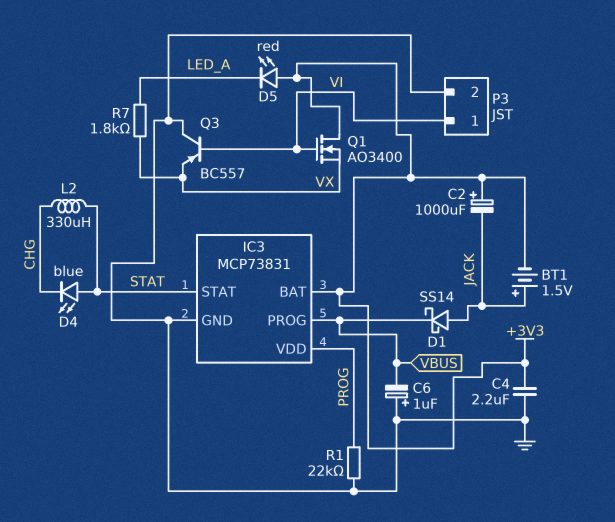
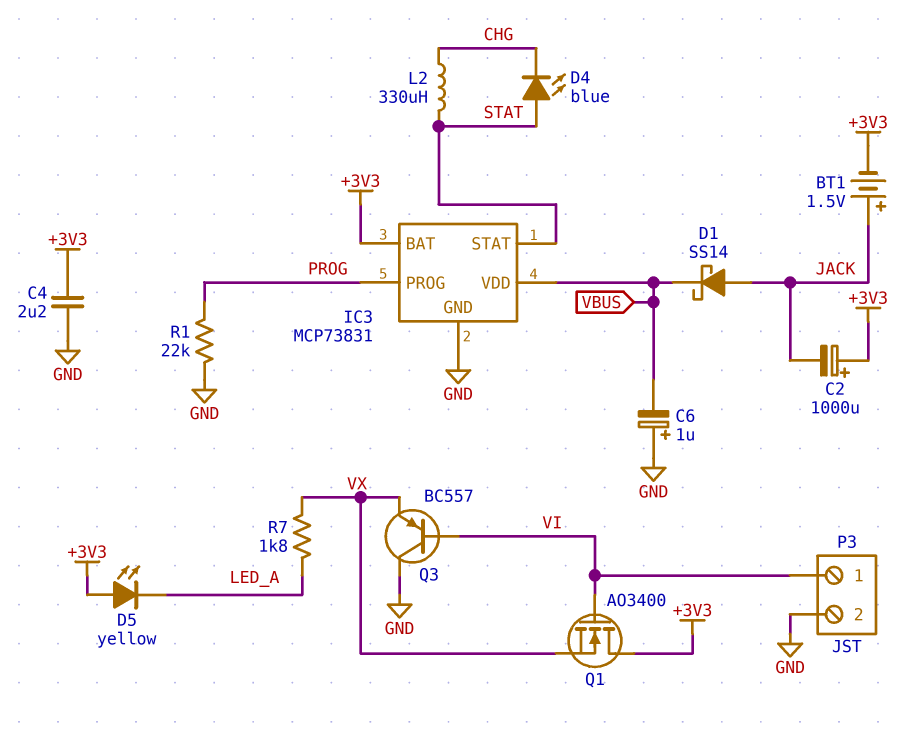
D5: LED red (A +3V3, K LED_A) -> LED yellow (A +3V3, K LED_A)
IC3 pin PROG: VBUS -> PROG
IC3 pin VDD: PROG -> VBUS

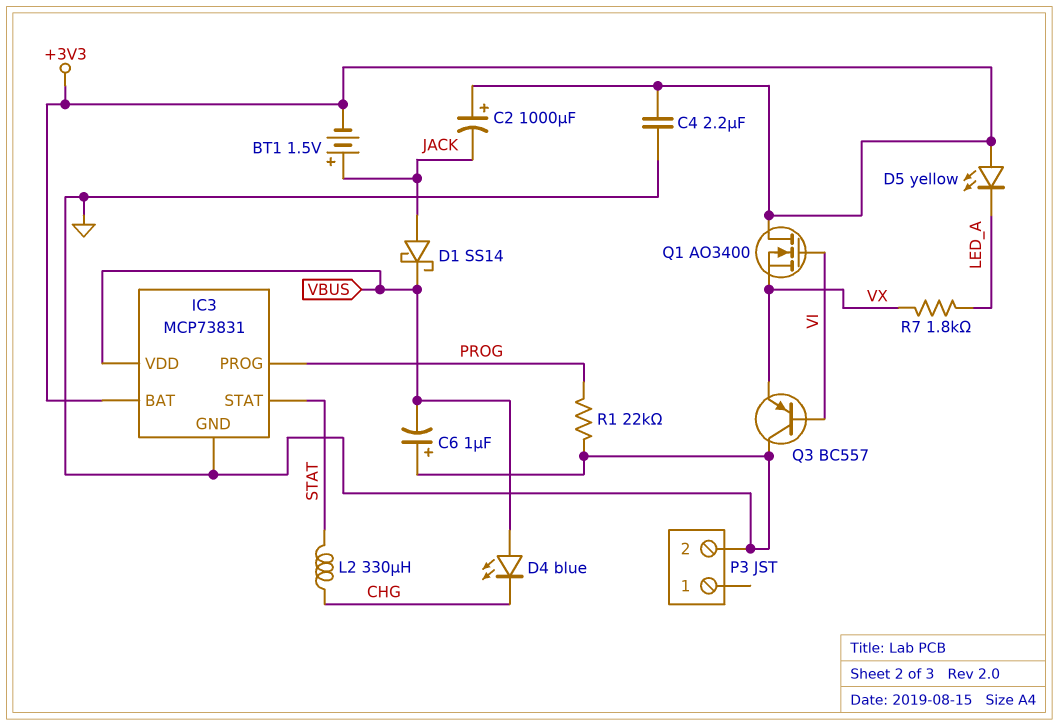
D4: LED blue (A STAT, K CHG) -> LED blue (A VBUS, K CHG)
P3 pin 1: VI -> none

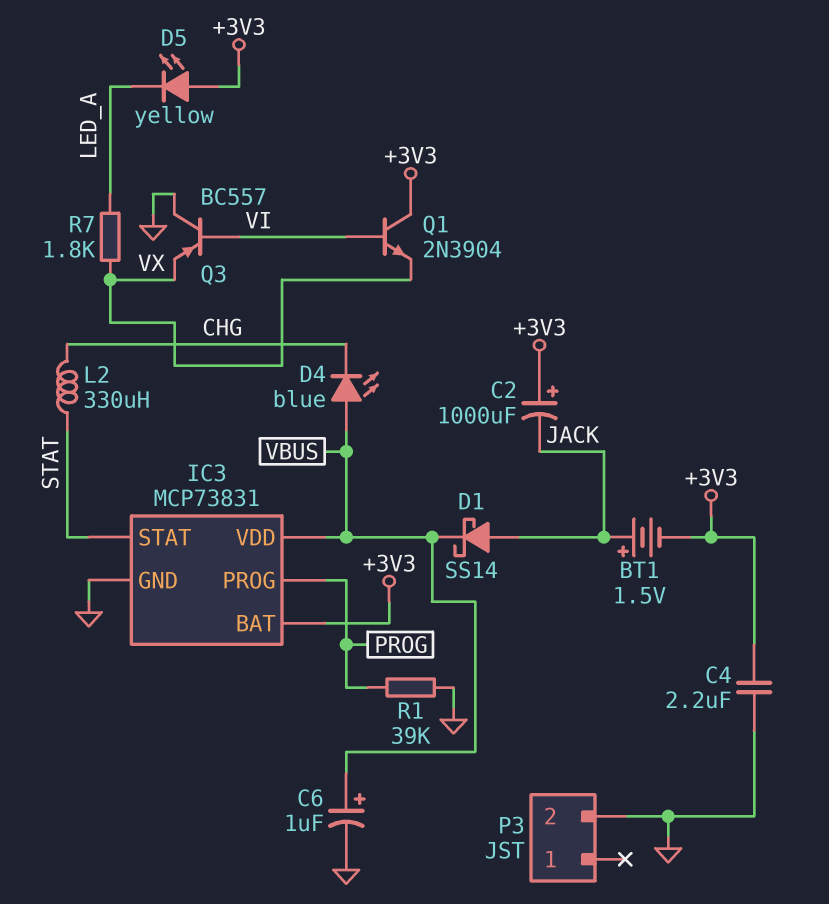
C6: 1uF (plus GND, minus VBUS) -> 1uF (plus VBUS, minus GND)
Q1: NMOS AO3400 (G VI, D +3V3, S VX) -> NPN 2N3904 (B VI, C +3V3, E VX)
R1: 22k (GND, PROG) -> 39k (GND, PROG)

